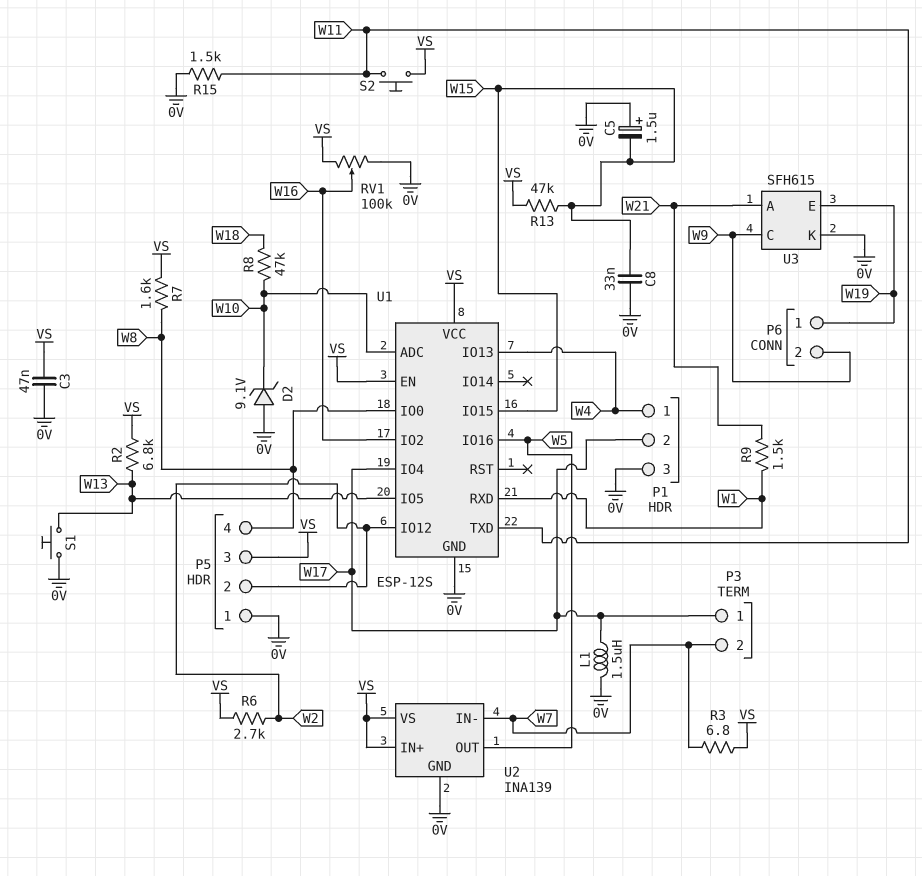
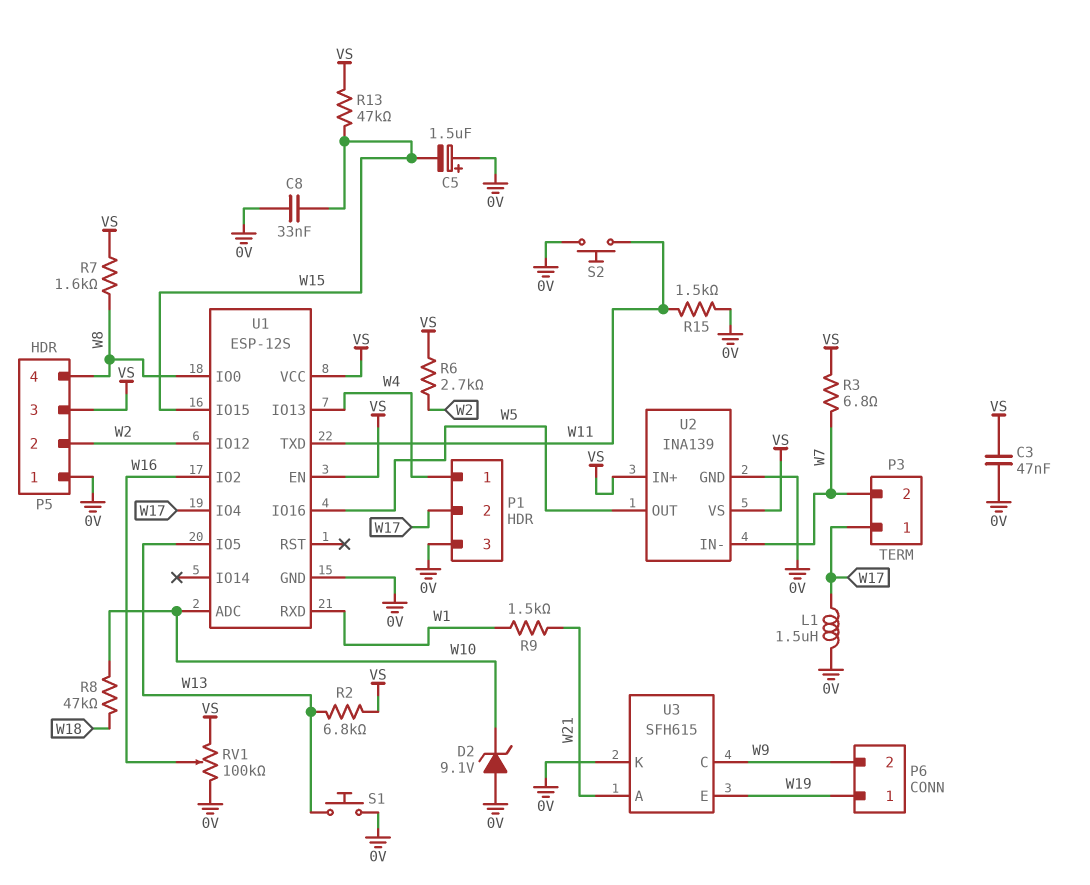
S2: button (VS, W11) -> button (0V, W11)

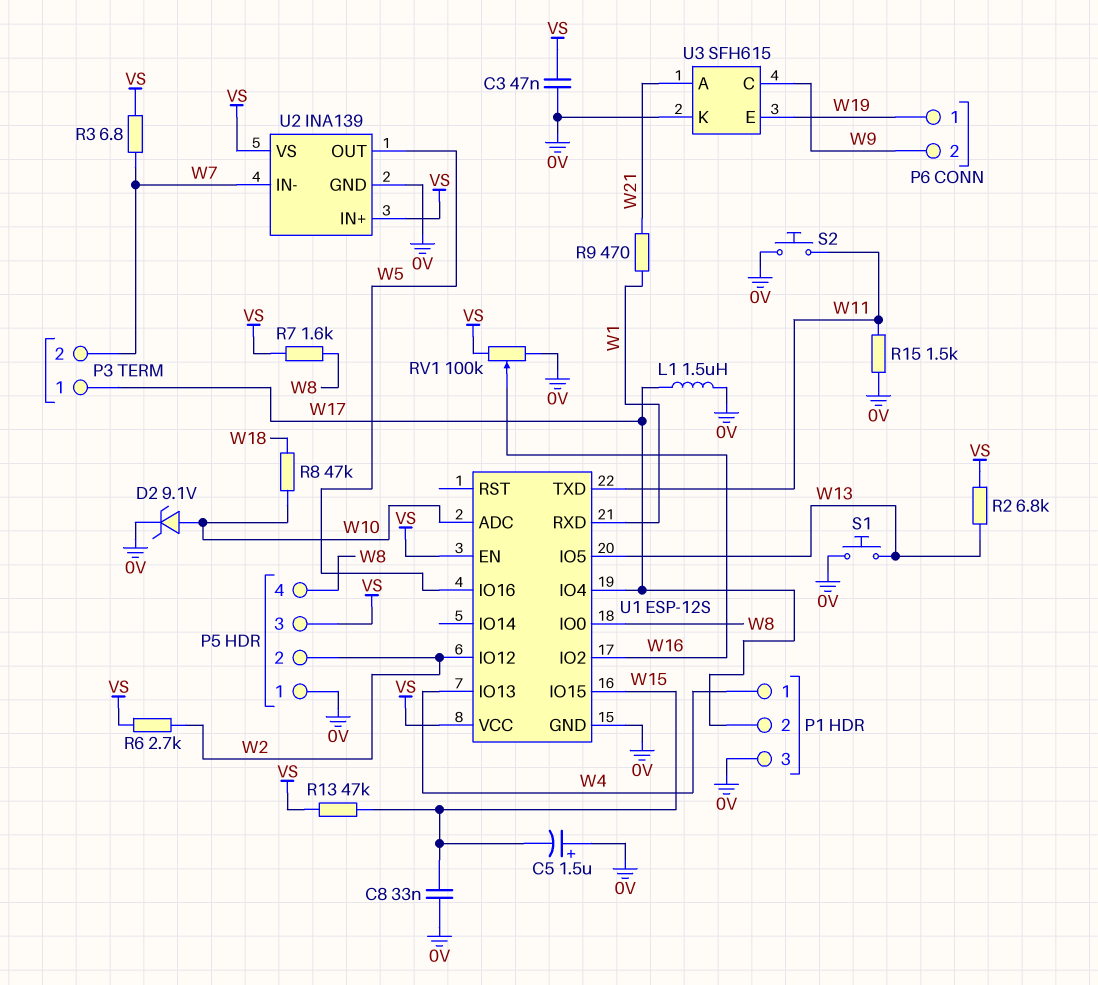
D2: zener 9.1V (A 0V, K W10) -> zener 9.1V (A W10, K 0V)
R9: 1.5k (W1, W21) -> 470 (W1, W21)

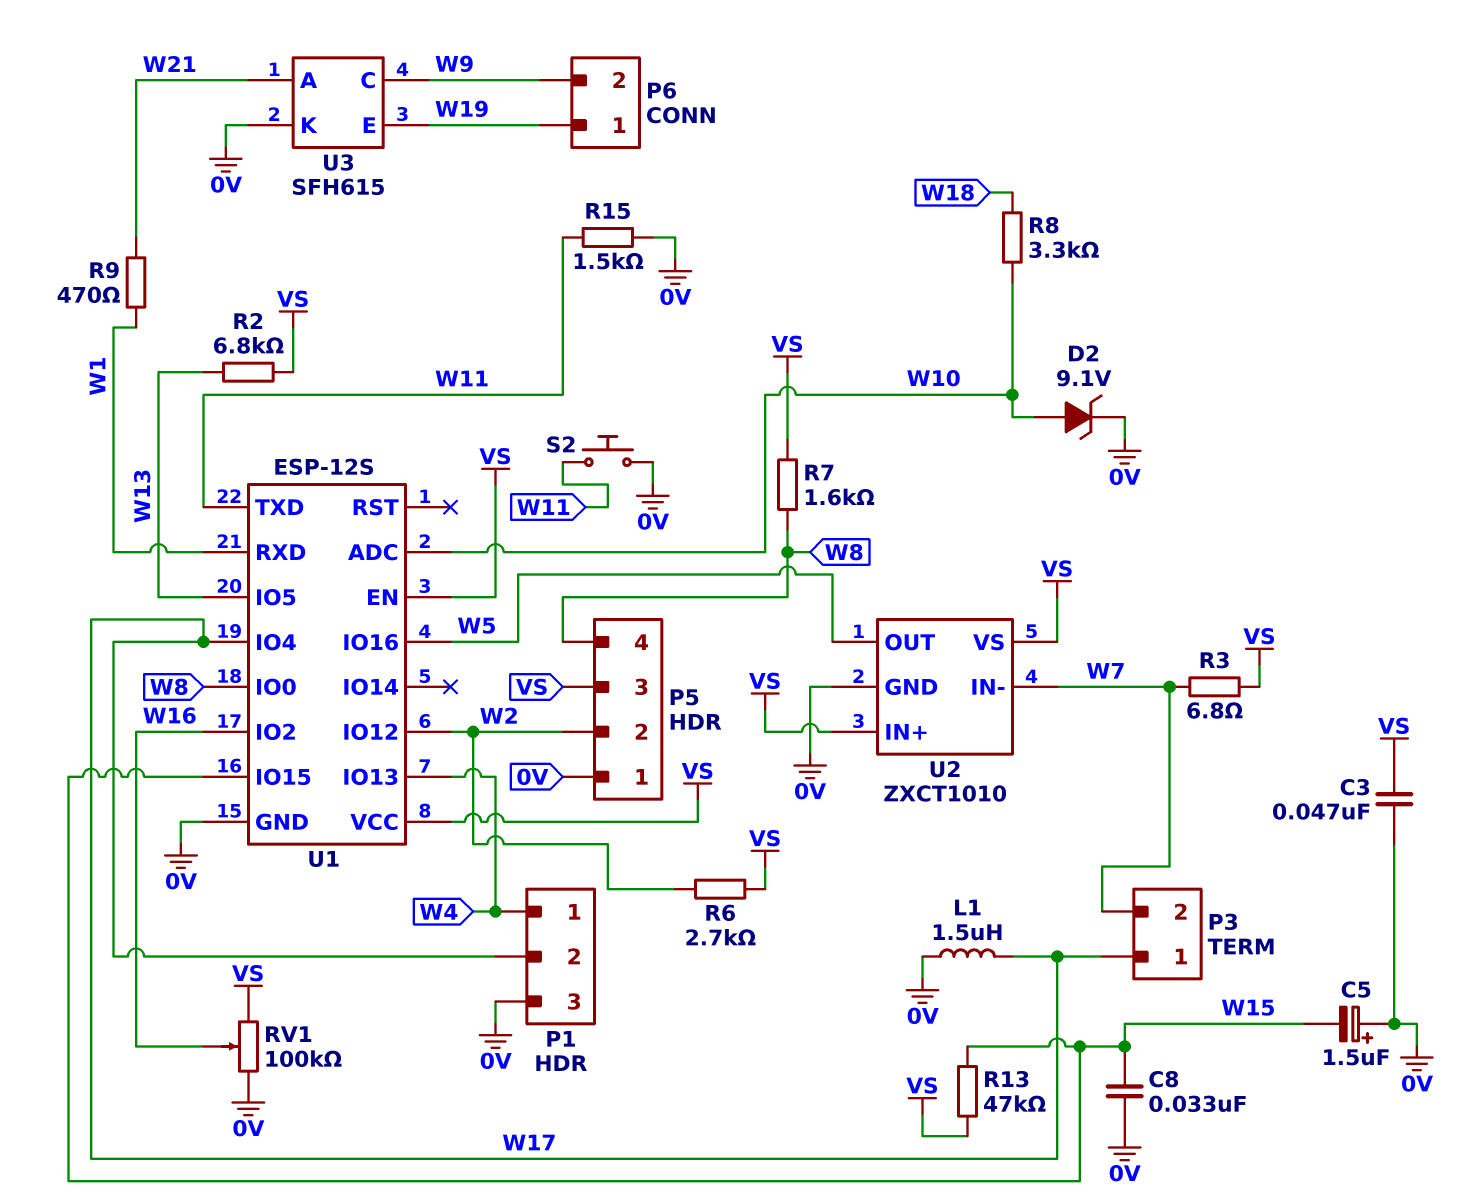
R8: 47k (W10, W18) -> 3.3k (W10, W18)
S1: button (0V, W13) -> none
U2: INA139 -> ZXCT1010

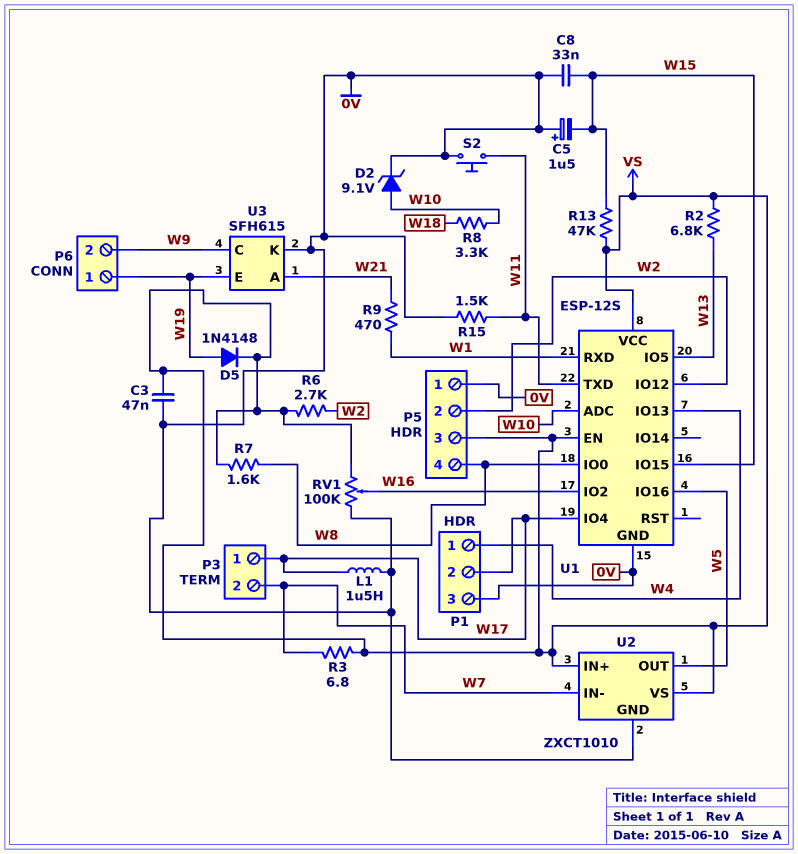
D5: none -> diode 1N4148 (A W19, K VS)

